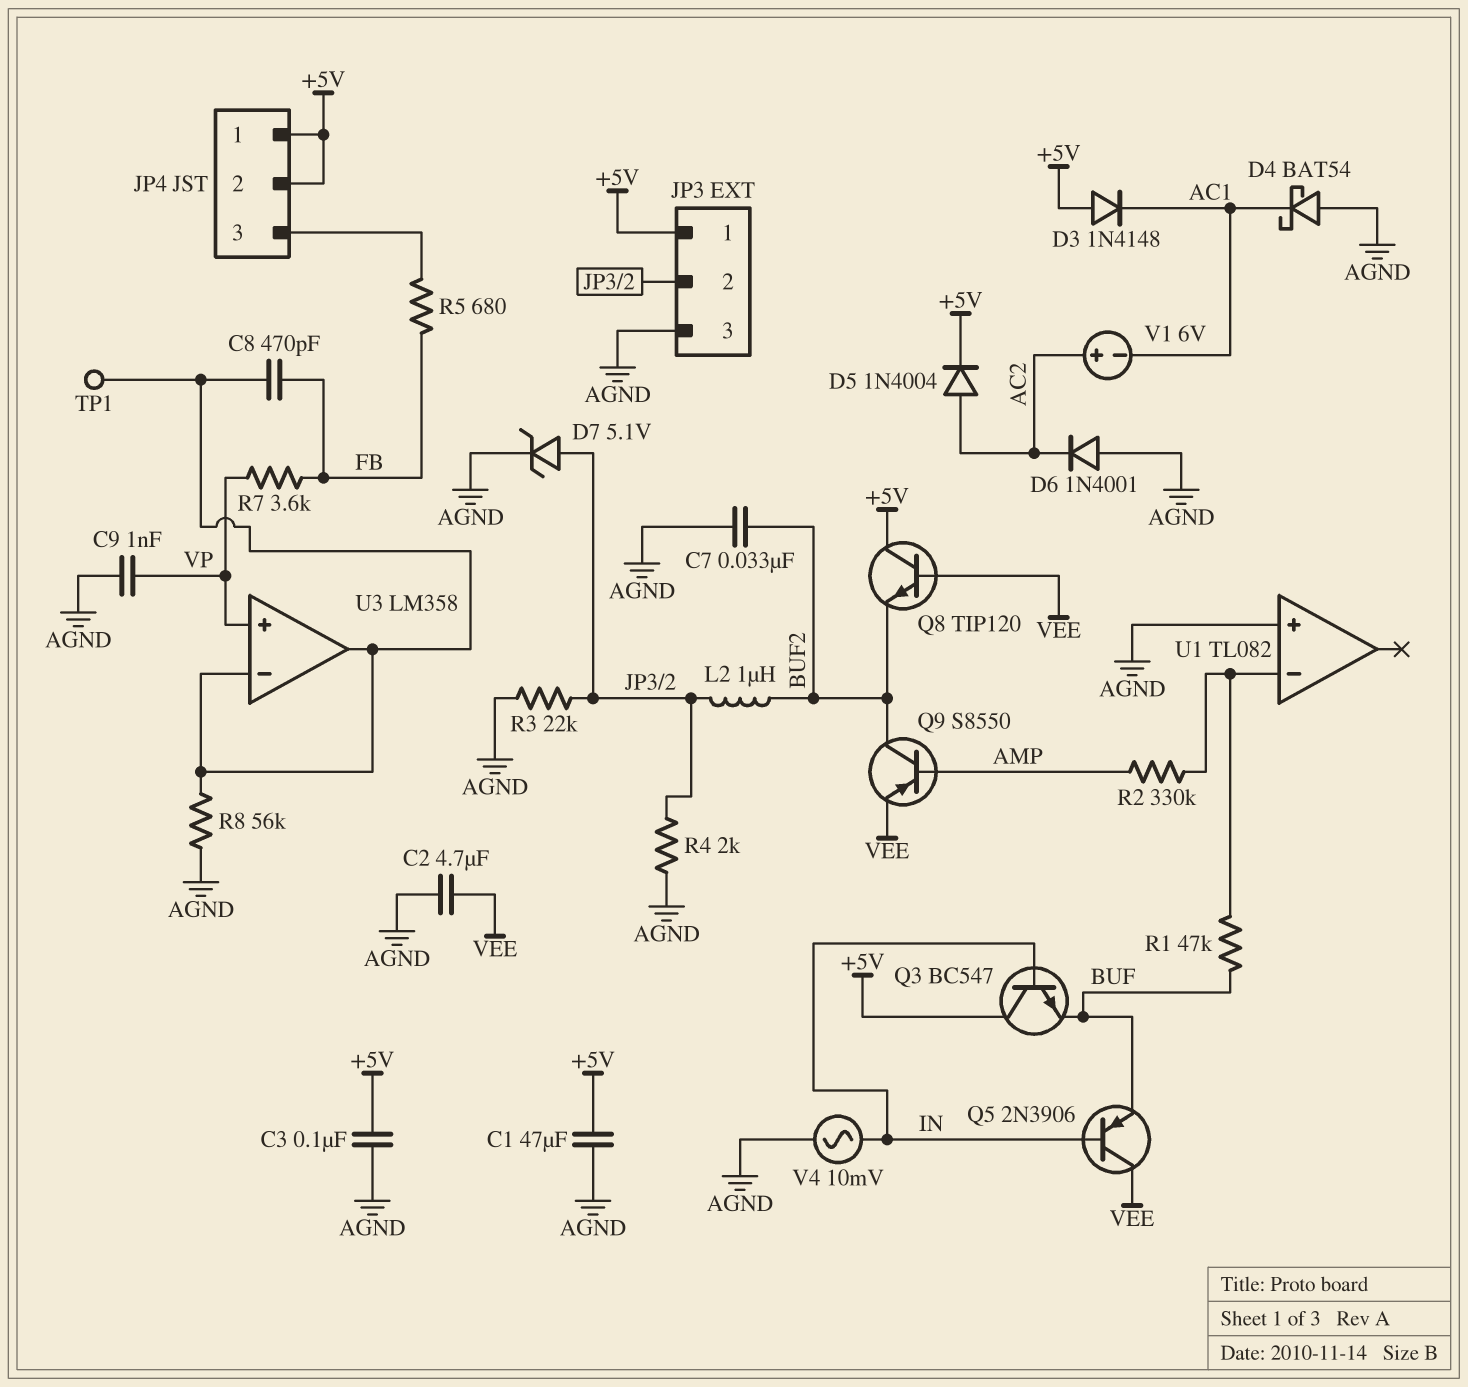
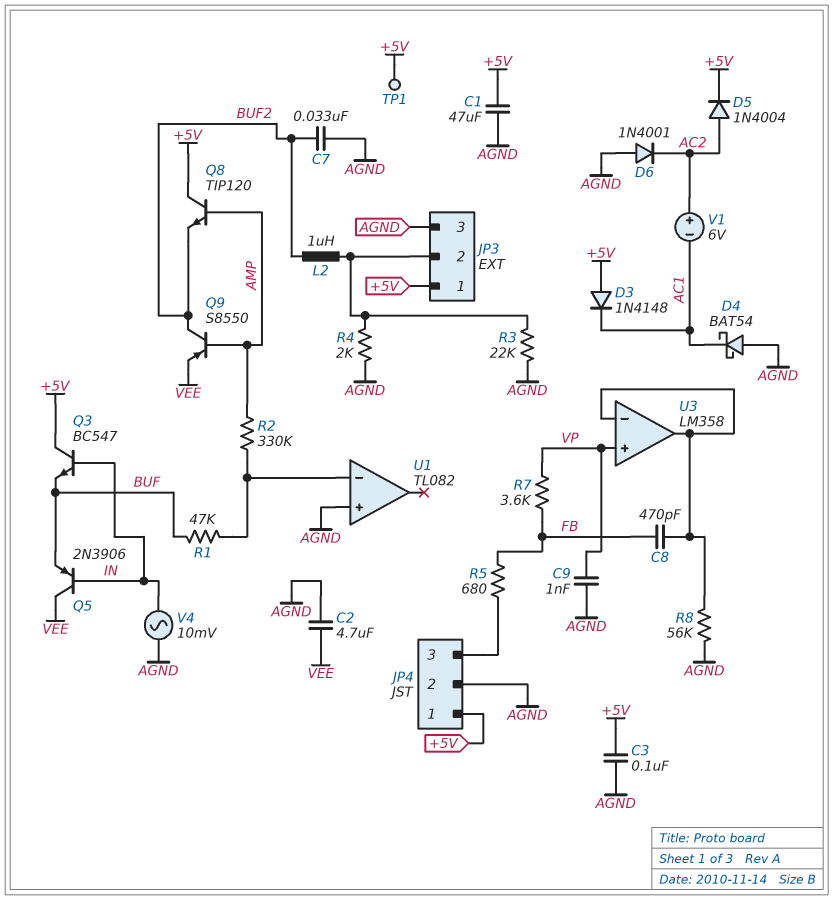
D7: zener 5.1V (A JP3/2, K AGND) -> none
JP4 pin 2: +5V -> AGND
Q8: NPN TIP120 (B VEE, C +5V, E BUF2) -> NPN TIP120 (B AMP, C +5V, E BUF2)
TP1: test point (U3/in-) -> test point (+5V)

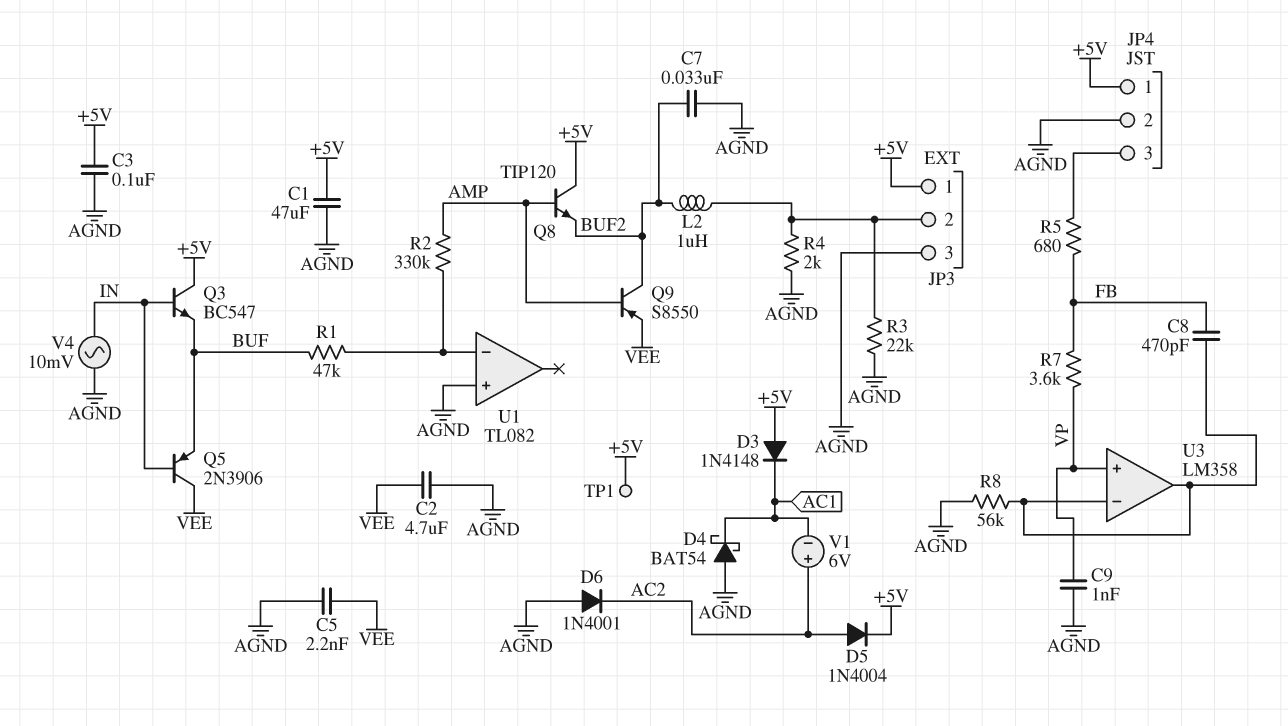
C5: none -> 2.2nF (AGND, VEE)

